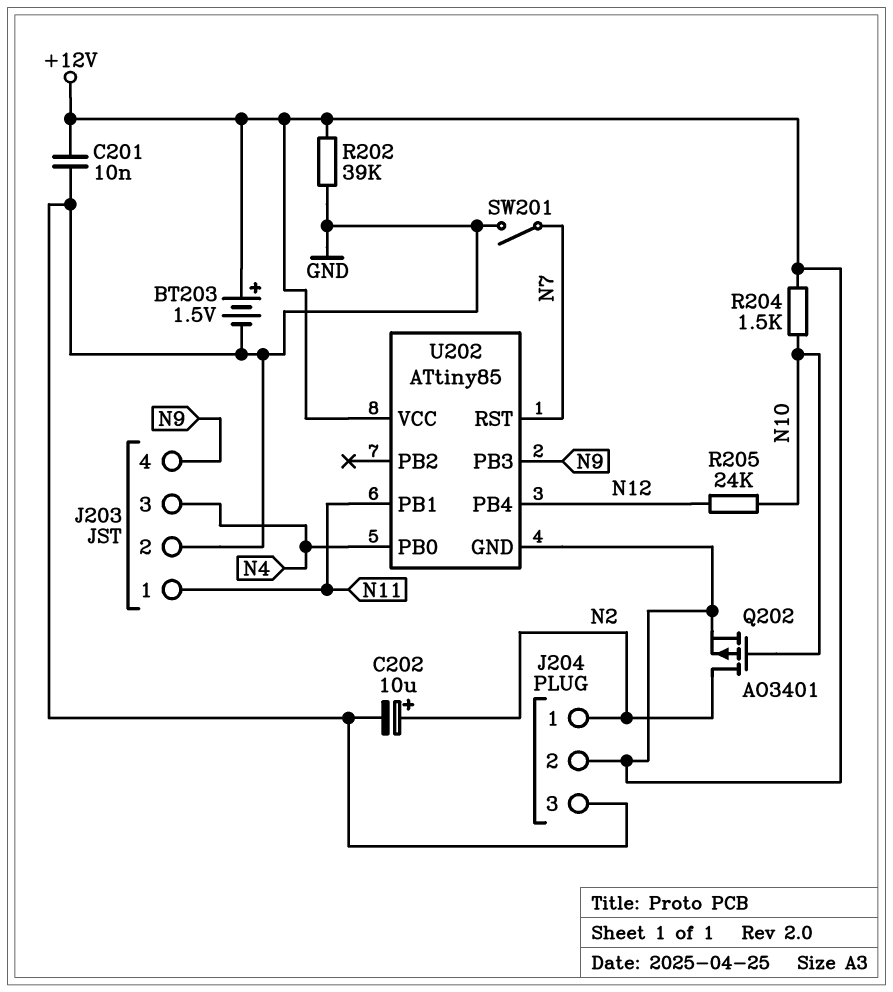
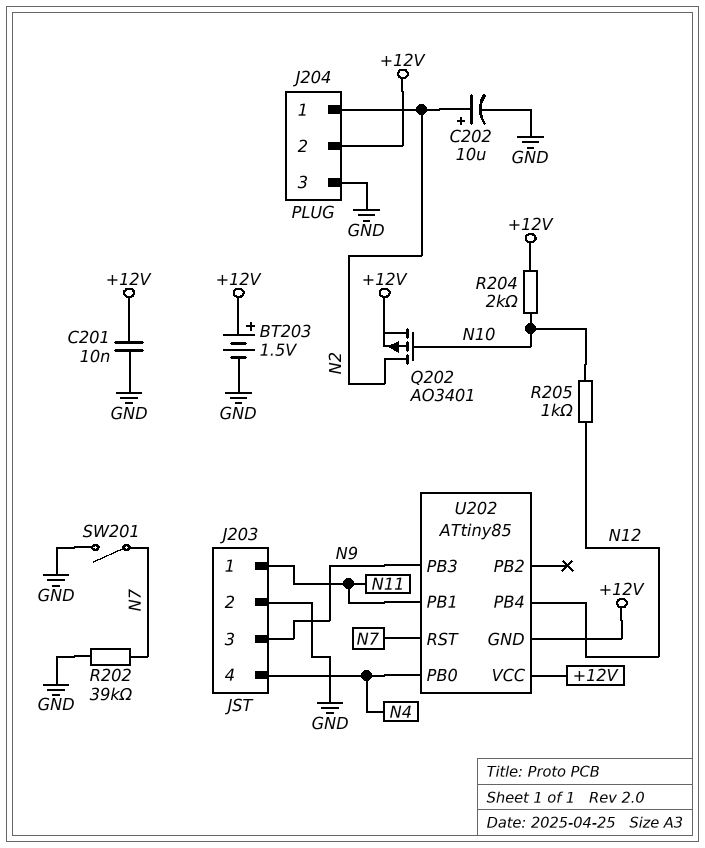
J203 pin 3: N4 -> N9
J203 pin 4: N9 -> N4
R202: 39k (+12V, GND) -> 39k (GND, N7)
R204: 1.5k (+12V, N10) -> 2k (+12V, N10)
R205: 24k (N10, N12) -> 1k (N10, N12)

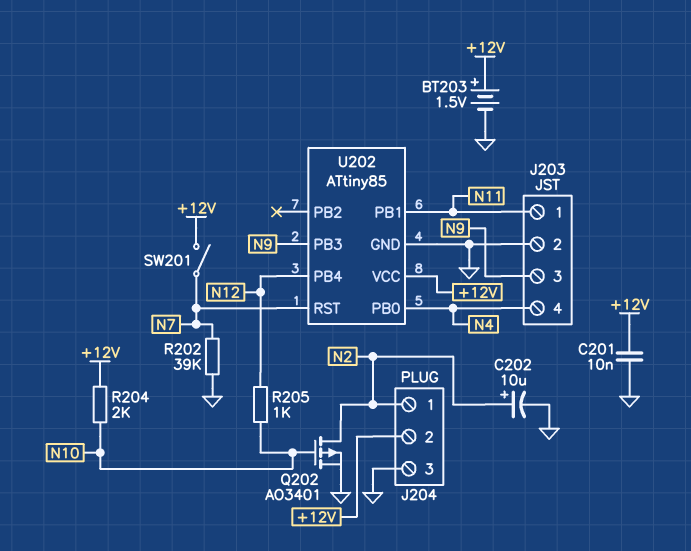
Q202: PMOS AO3401 (G N10, D N2, S +12V) -> PMOS AO3401 (G N10, D N2, S GND)
SW201: switch (GND, N7) -> switch (+12V, N7)
U202 pin GND: +12V -> GND

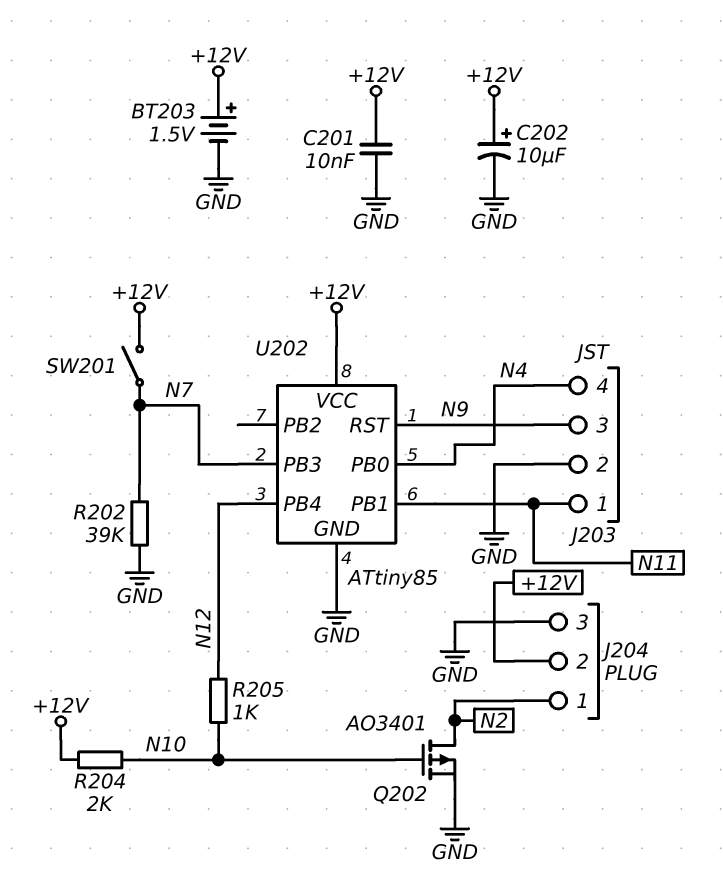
C202: 10uF (plus N2, minus GND) -> 10uF (plus +12V, minus GND)
U202 pin PB3: N9 -> N7
U202 pin RST: N7 -> N9

